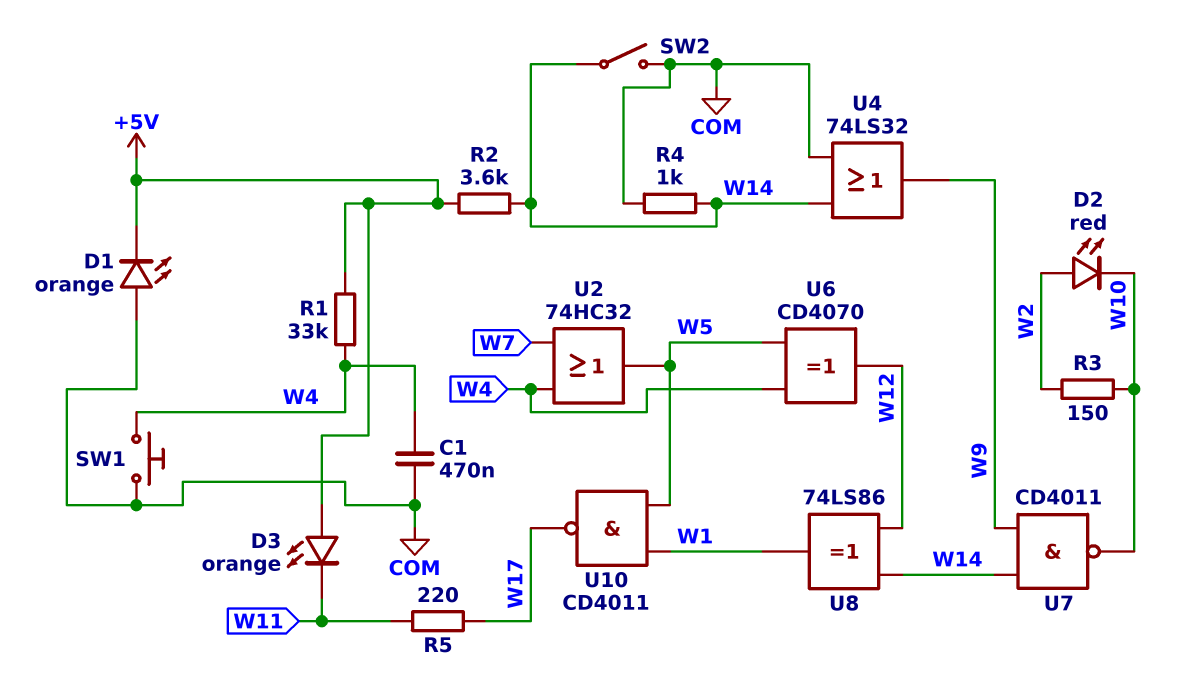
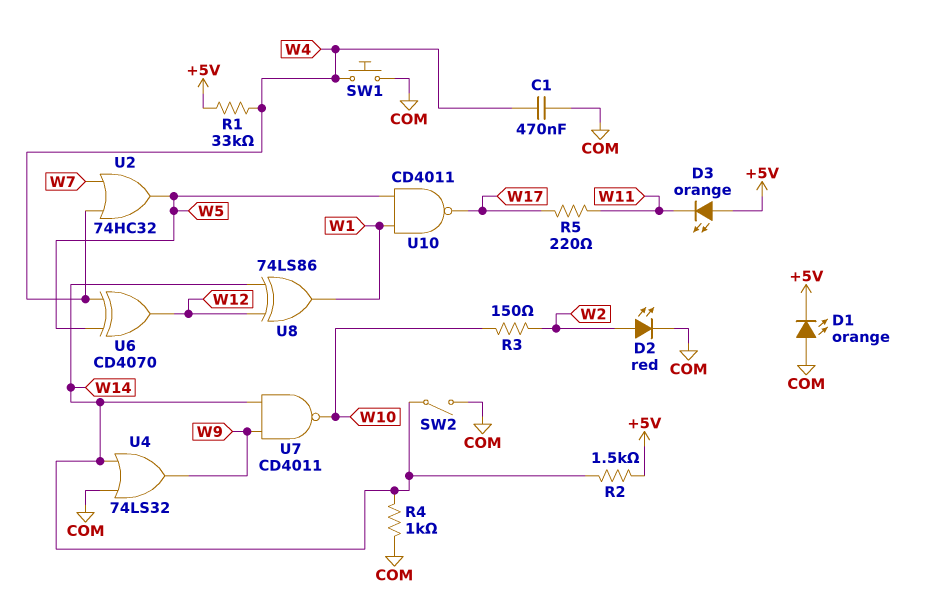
D2: LED red (A W2, K W10) -> LED red (A W2, K COM)
R2: 3.6k (+5V, W14) -> 1.5k (+5V, W14)

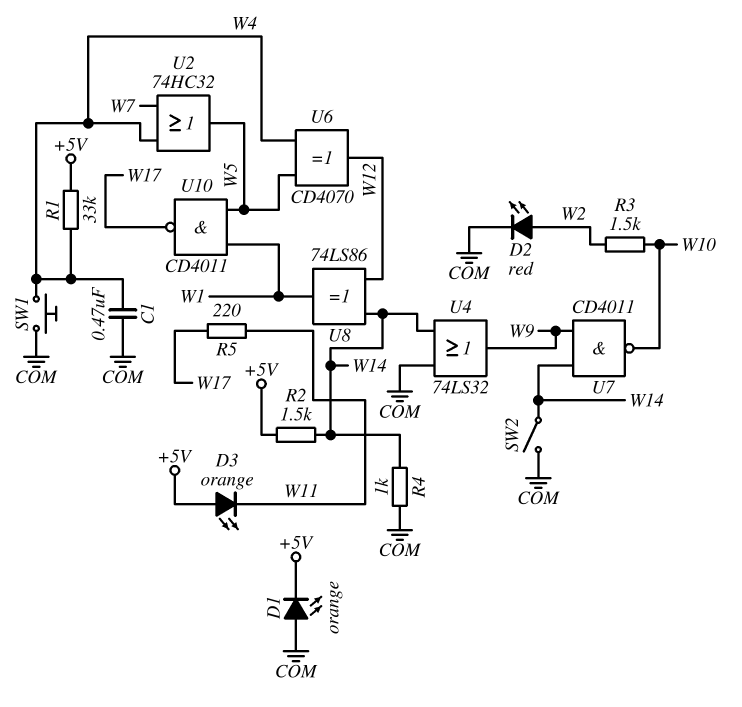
R3: 150 (W2, W10) -> 1.5k (W2, W10)

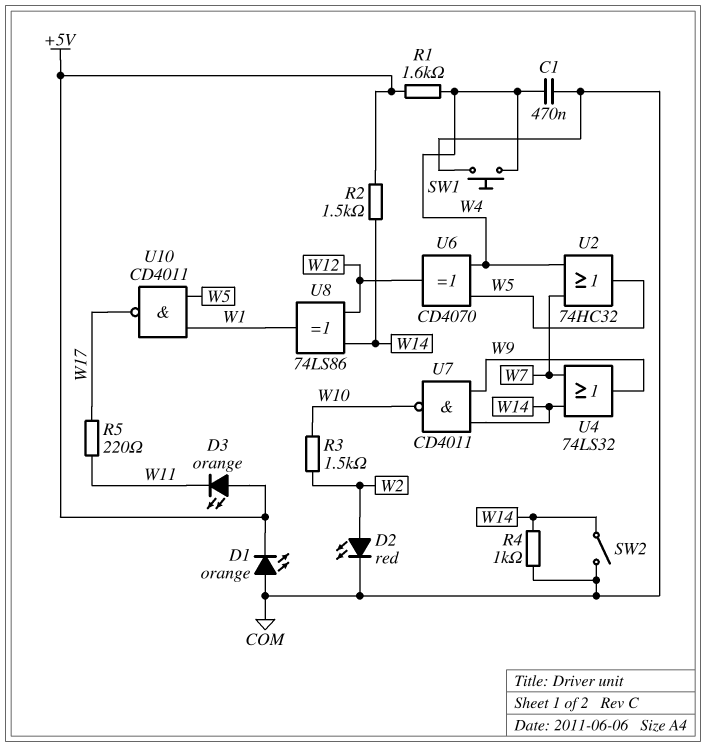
R1: 33k (+5V, W4) -> 1.6k (+5V, W4)
U4: OR 74LS32 (in COM, in W14, out W9) -> OR 74LS32 (in W7, in W14, out W9)

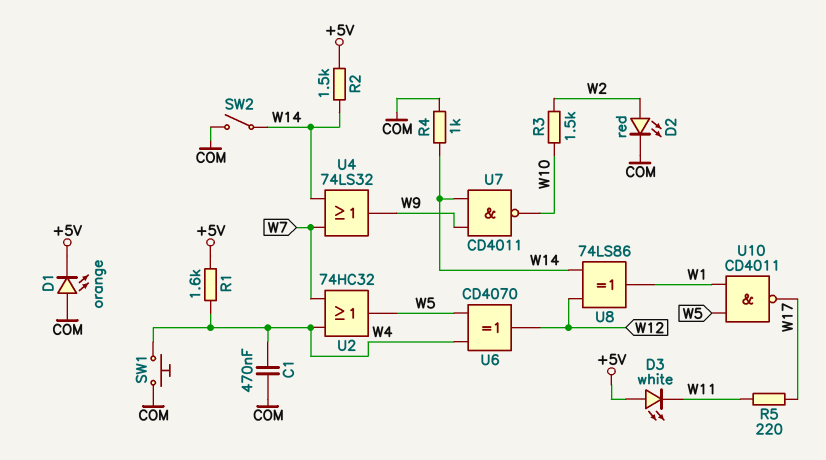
D3: LED orange (A +5V, K W11) -> LED white (A +5V, K W11)

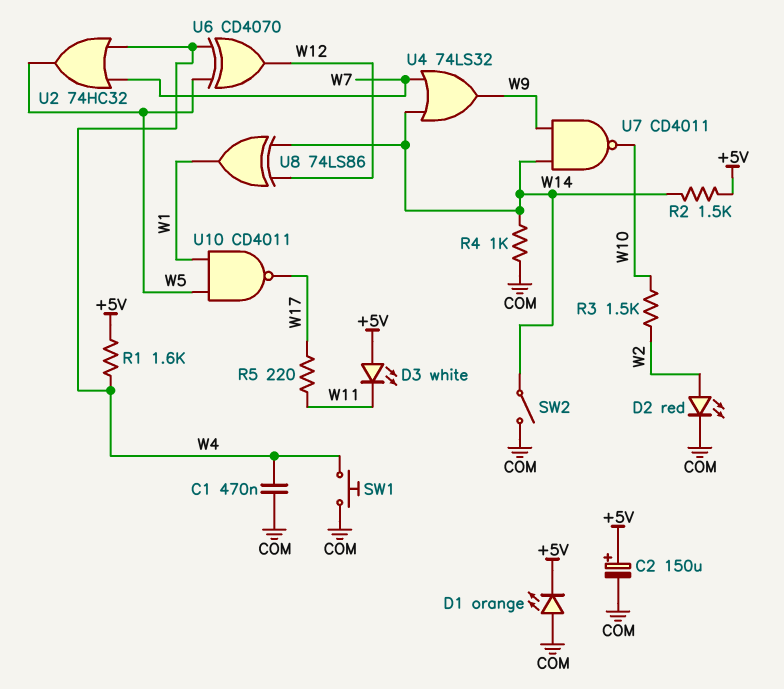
C2: none -> 150uF (plus +5V, minus COM)

